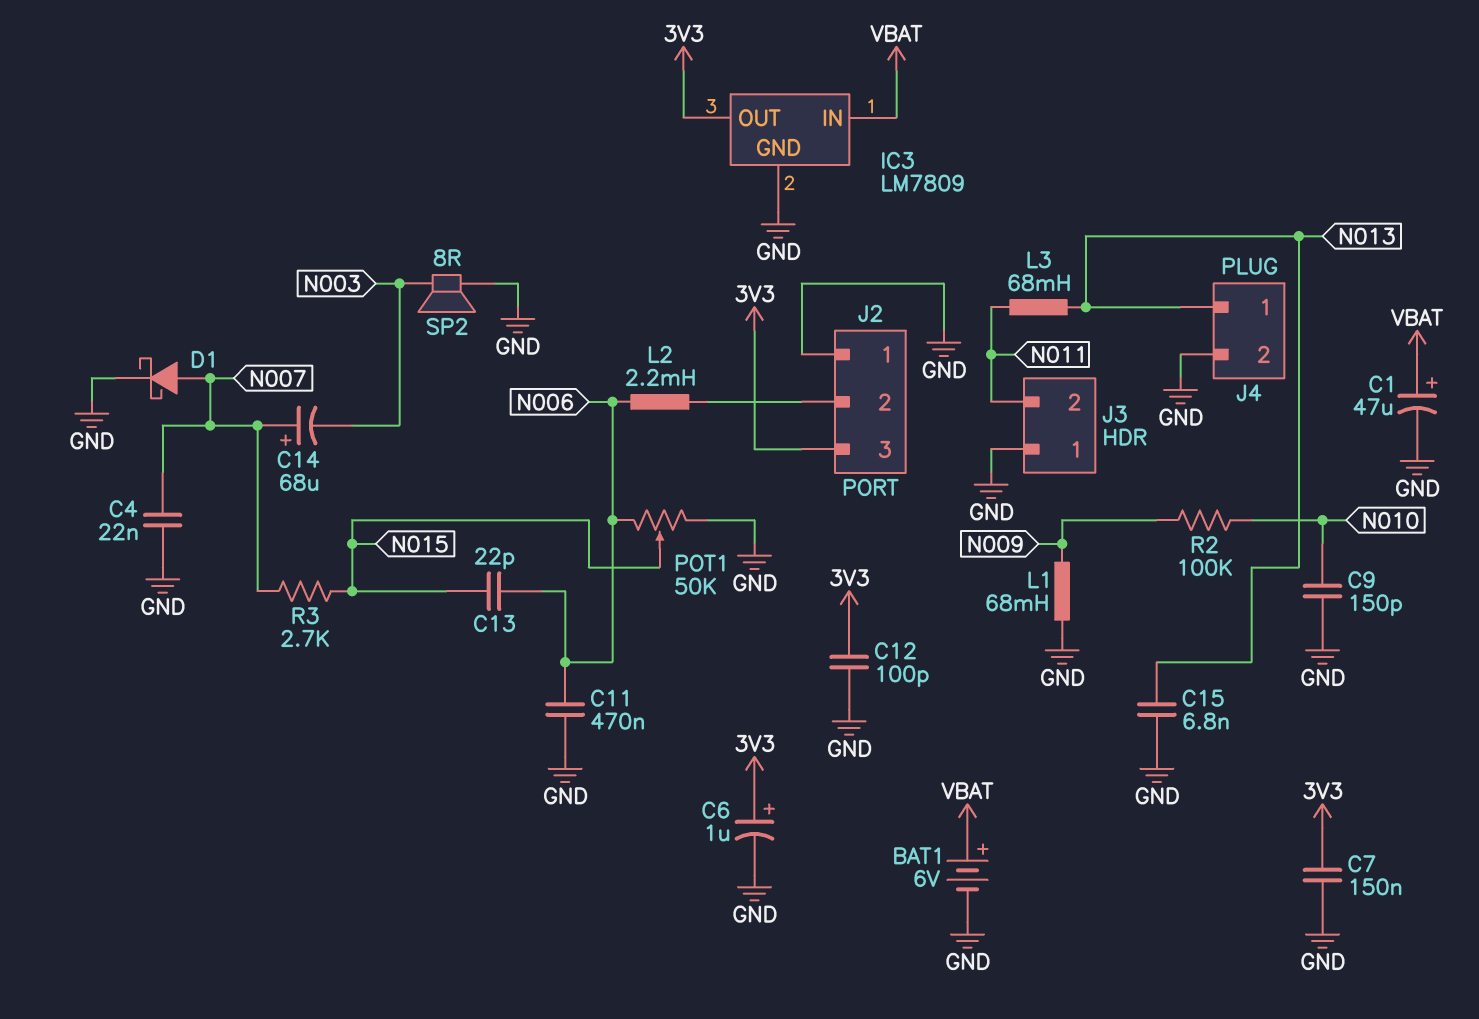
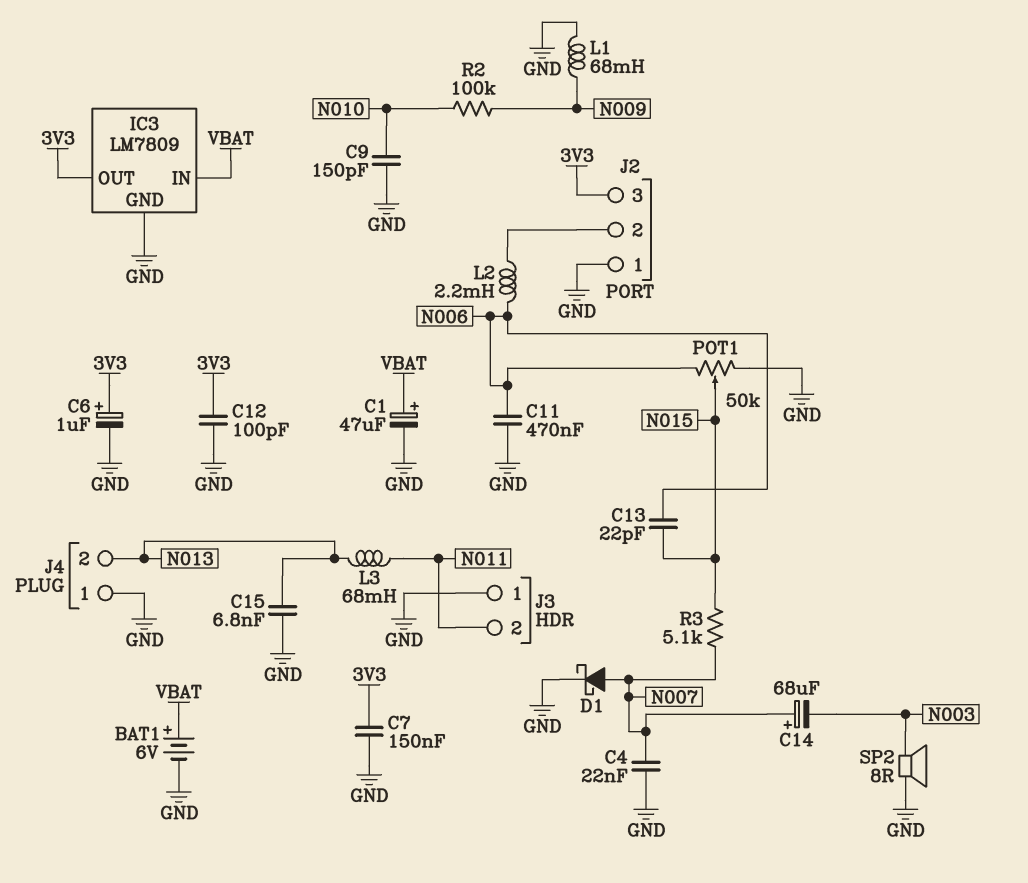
J4 pin 1: N013 -> GND
J4 pin 2: GND -> N013
R3: 2.7k (N007, N015) -> 5.1k (N007, N015)

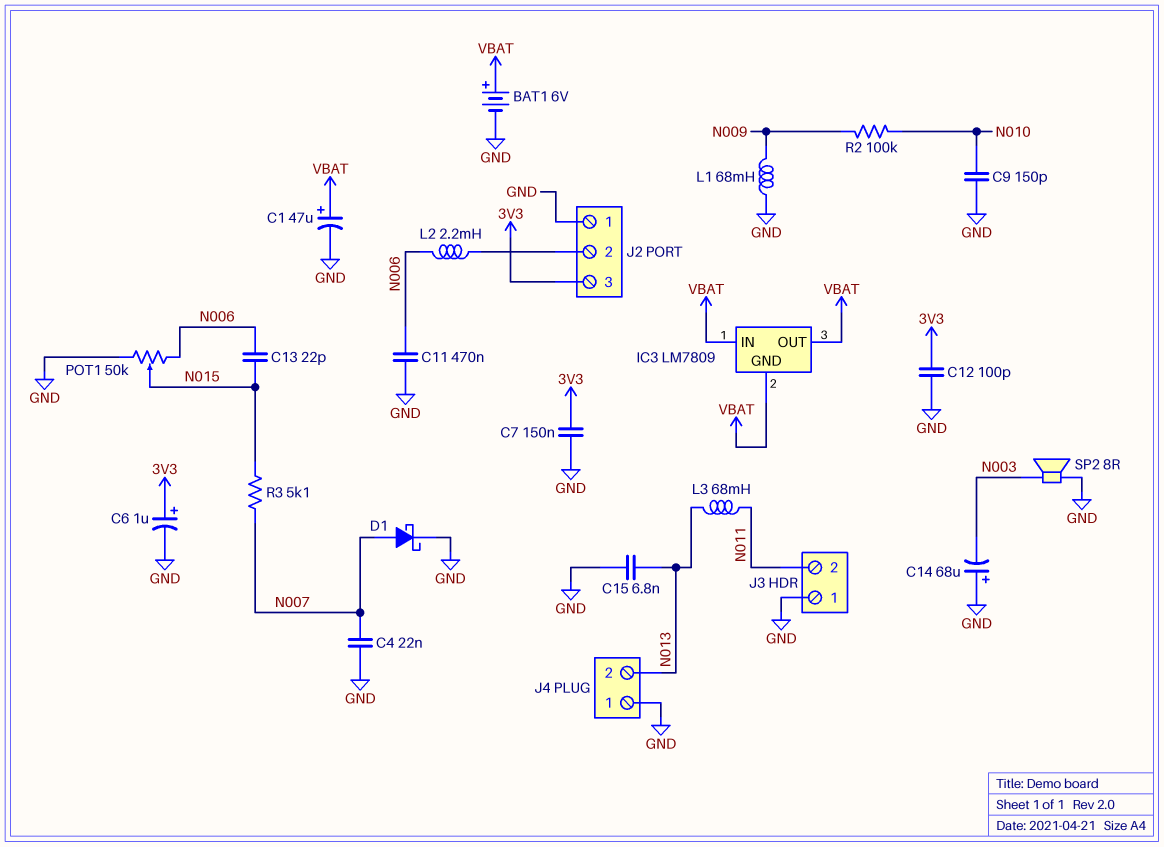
C14: 68uF (plus N007, minus N003) -> 68uF (plus GND, minus N003)
IC3 pin GND: GND -> VBAT
IC3 pin OUT: 3V3 -> VBAT

